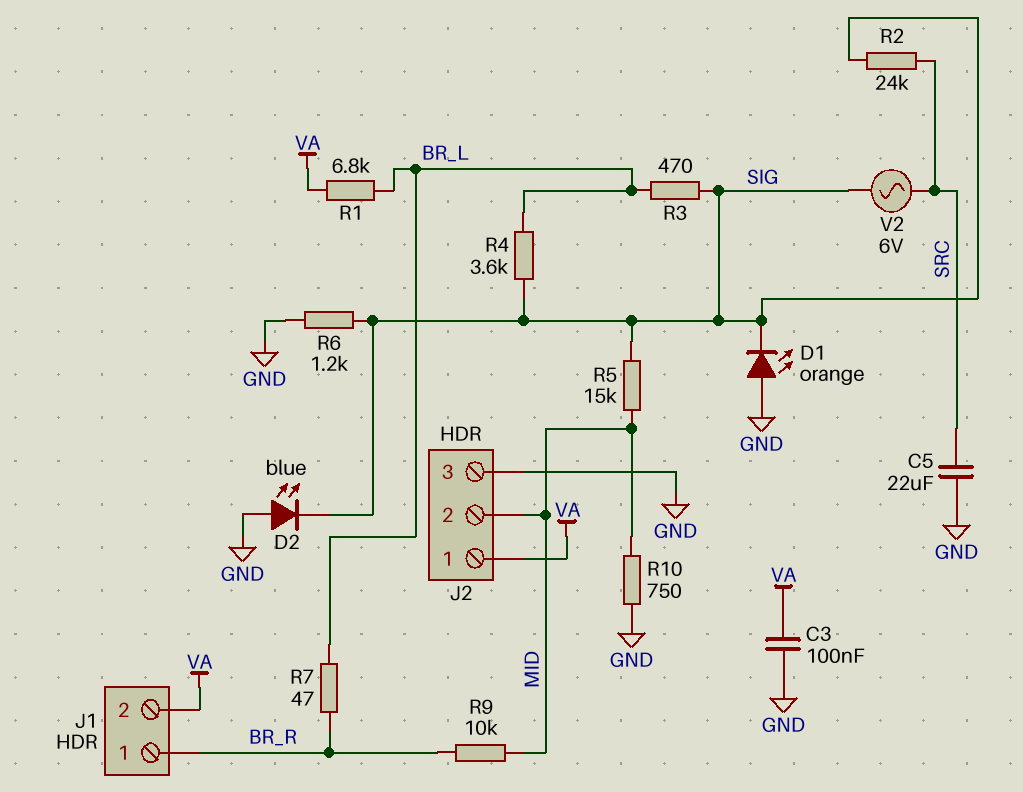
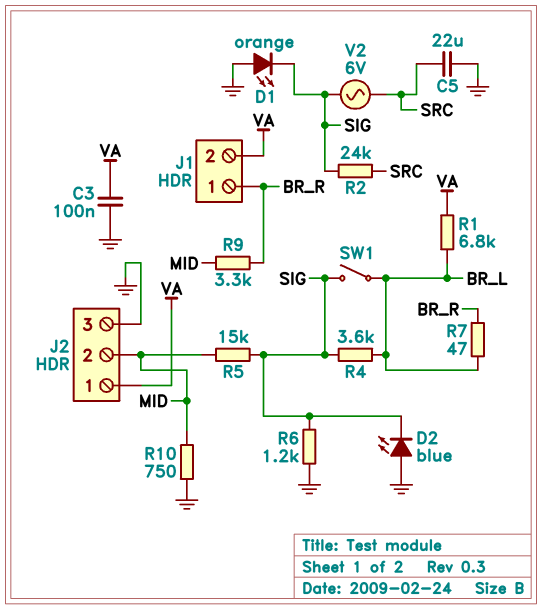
R3: 470 (BR_L, SIG) -> none
R9: 10k (BR_R, MID) -> 3.3k (BR_R, MID)
SW1: none -> switch (BR_L, SIG)

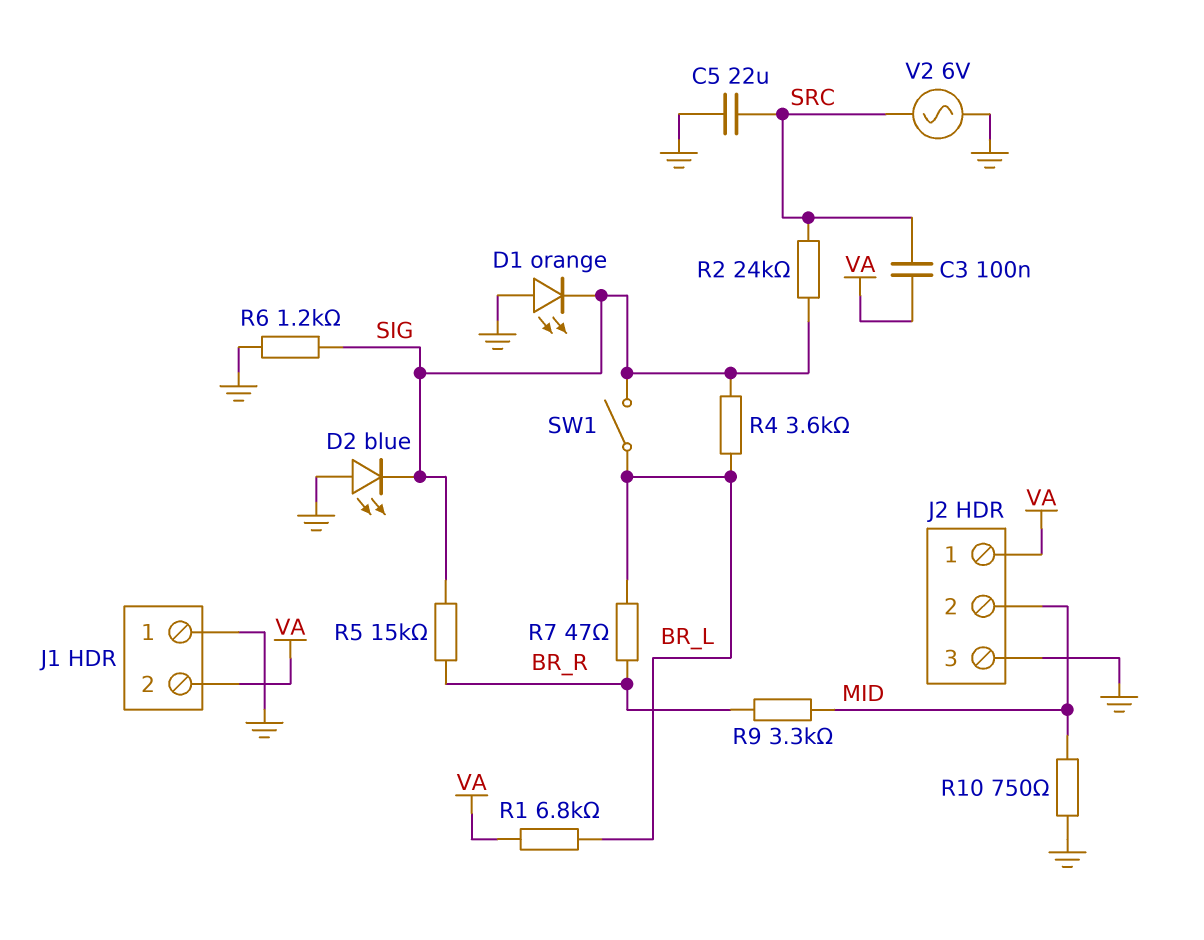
C3: 100nF (GND, VA) -> 100nF (SRC, VA)
J1 pin 1: BR_R -> GND
R5: 15k (MID, SIG) -> 15k (BR_R, SIG)
V2: AC 6V (SIG, SRC) -> AC 6V (GND, SRC)

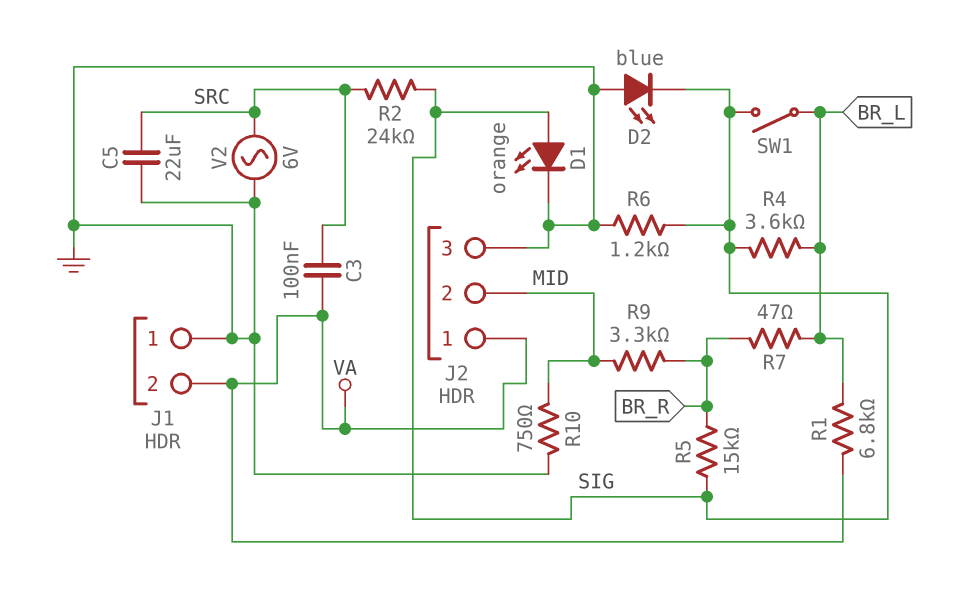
D1: LED orange (A GND, K SIG) -> LED orange (A SIG, K GND)

